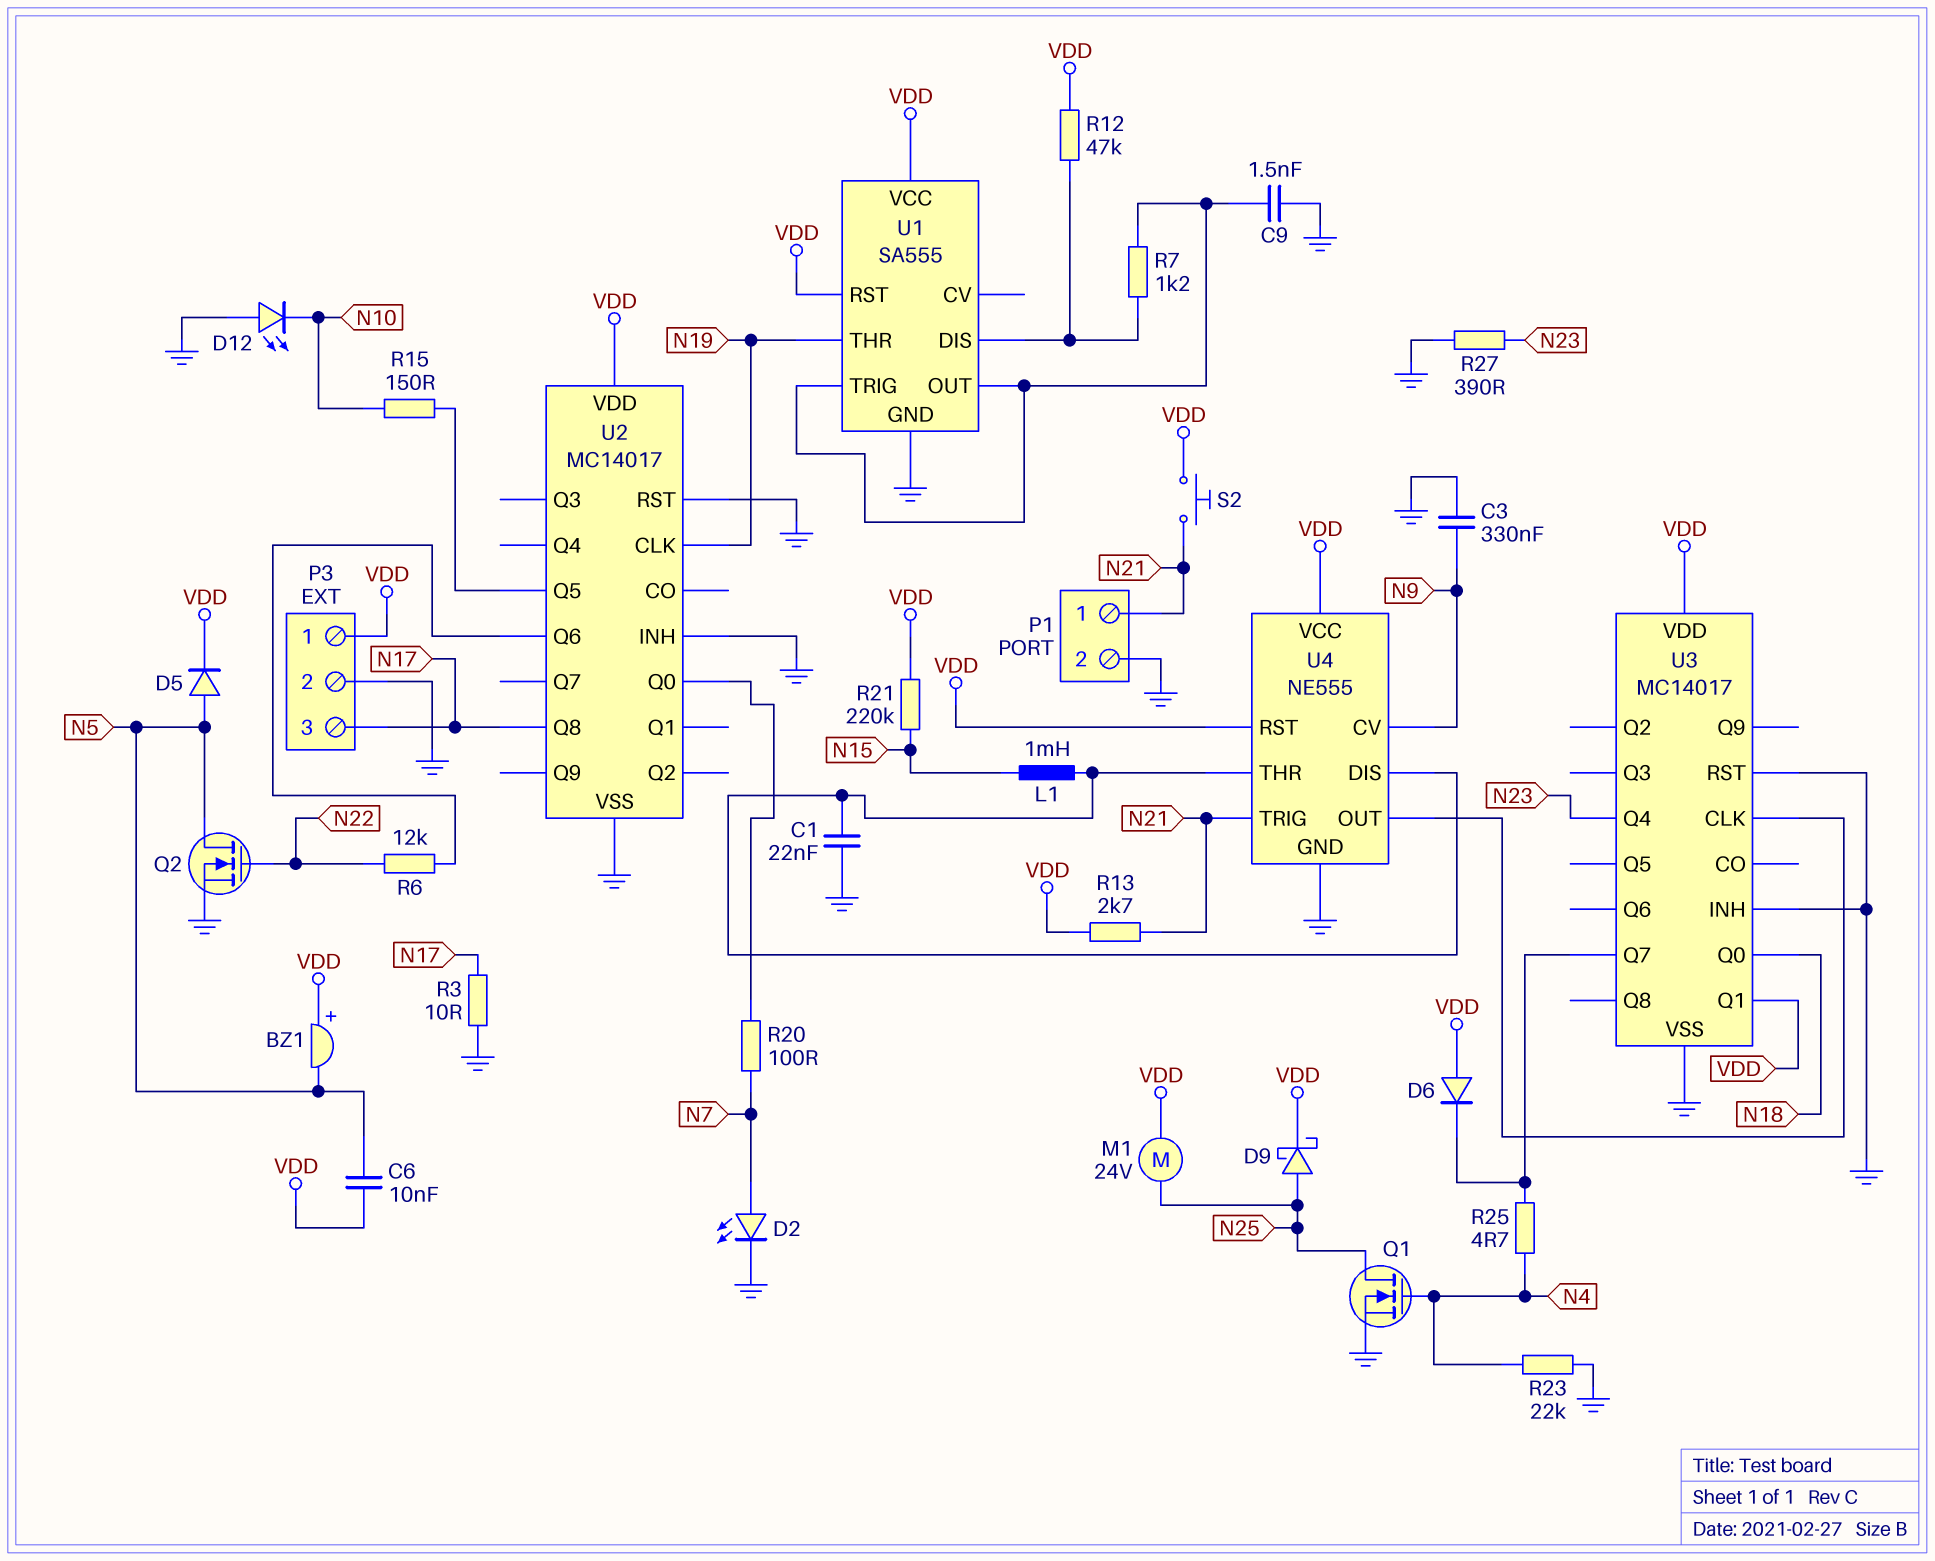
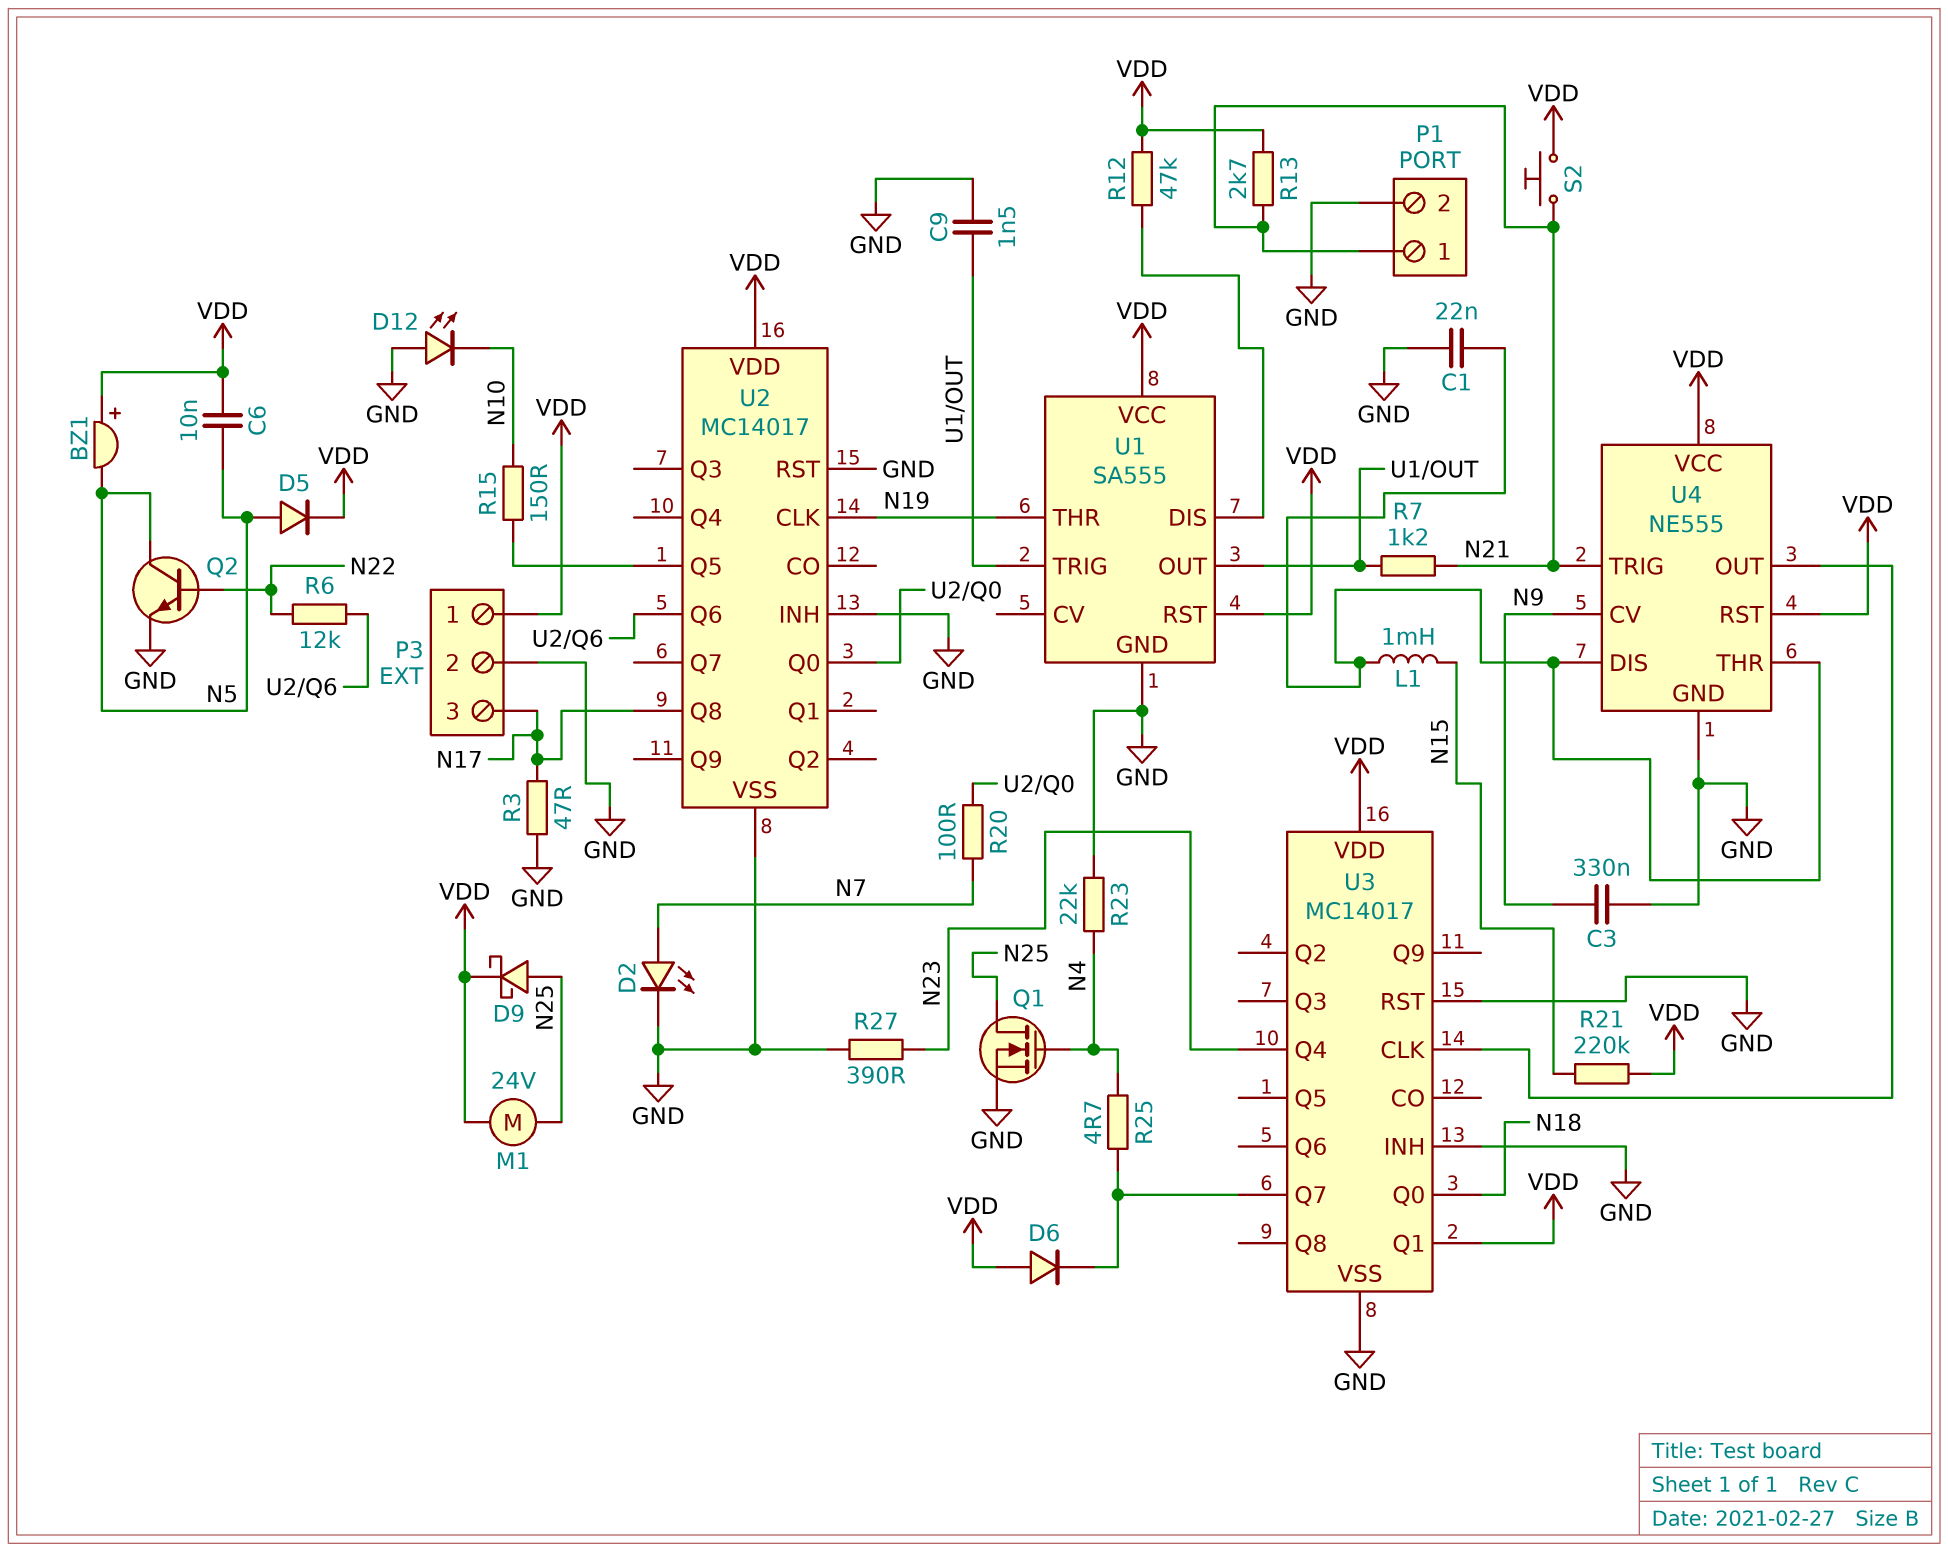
Q2: NMOS (G N22, D N5, S GND) -> NPN (B N22, C N5, E GND)
R3: 10 (GND, N17) -> 47 (GND, N17)
R7: 1.2k (U1/DIS, U1/OUT) -> 1.2k (N21, U1/OUT)

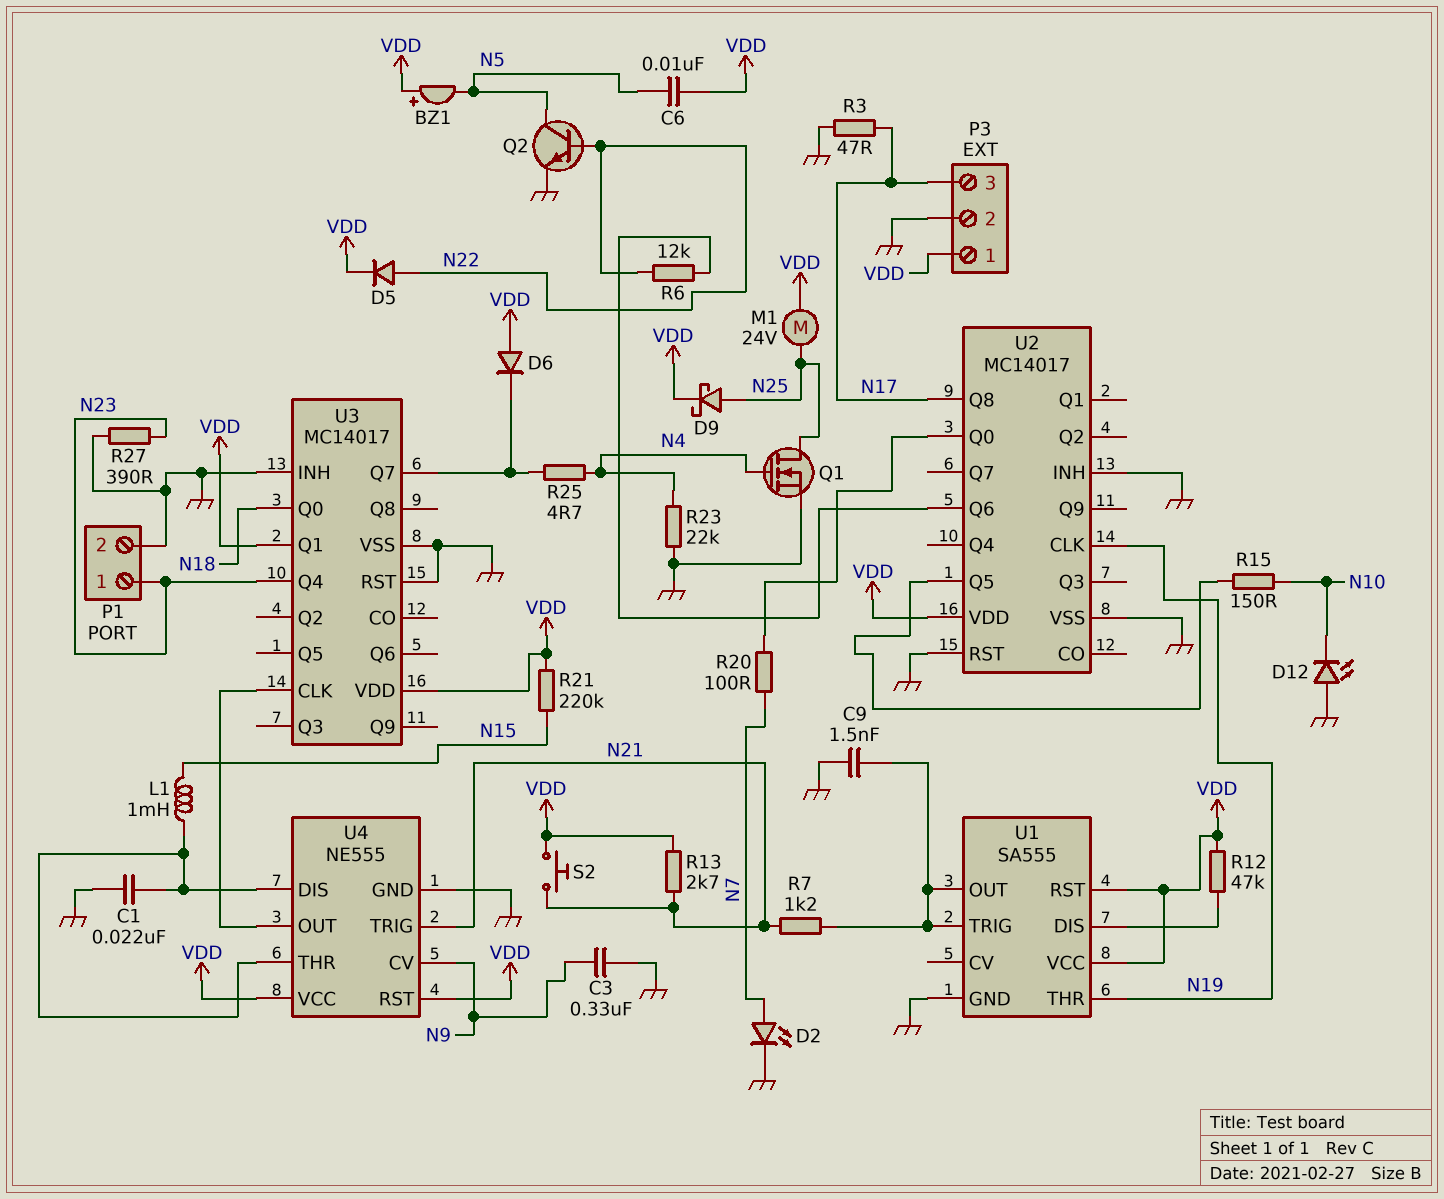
D5: diode (A N5, K VDD) -> diode (A N22, K VDD)
P1 pin 1: N21 -> N23

